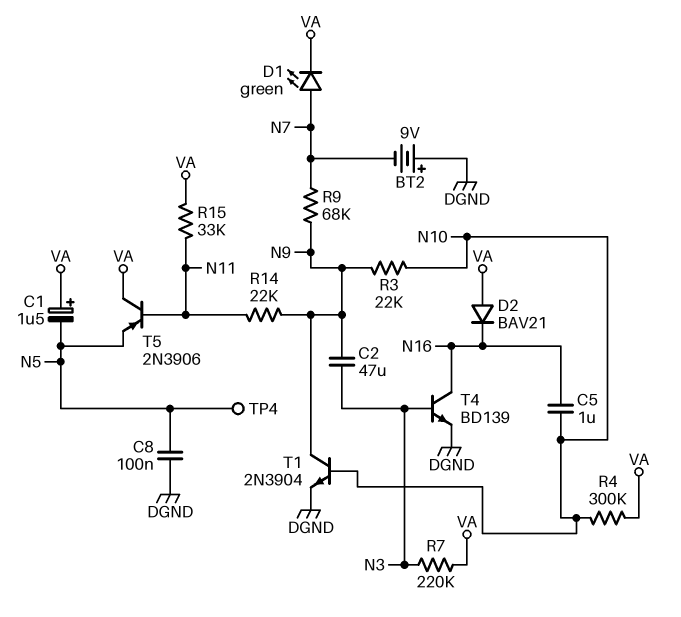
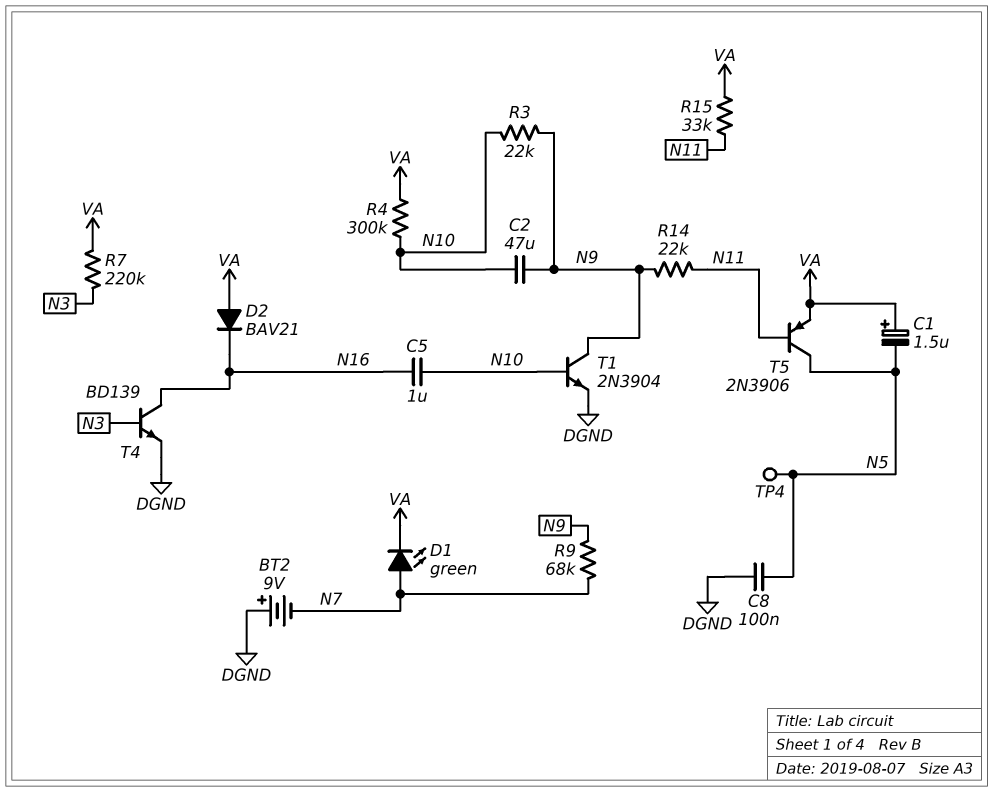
C2: 47uF (N3, N9) -> 47uF (N9, N10)
T5: PNP 2N3906 (B N11, C VA, E N5) -> PNP 2N3906 (B N11, C N5, E VA)

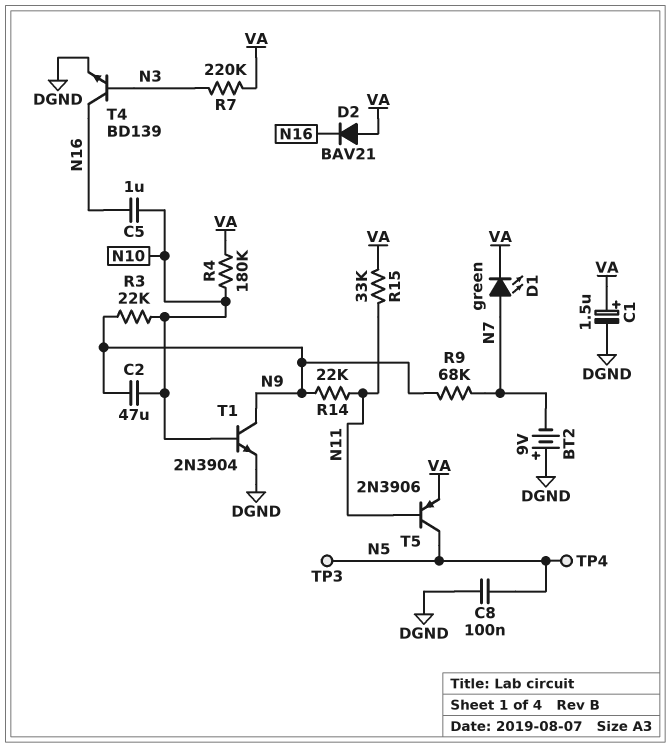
C1: 1.5uF (plus VA, minus N5) -> 1.5uF (plus VA, minus DGND)
R4: 300k (N10, VA) -> 180k (N10, VA)
TP3: none -> test point (N5)

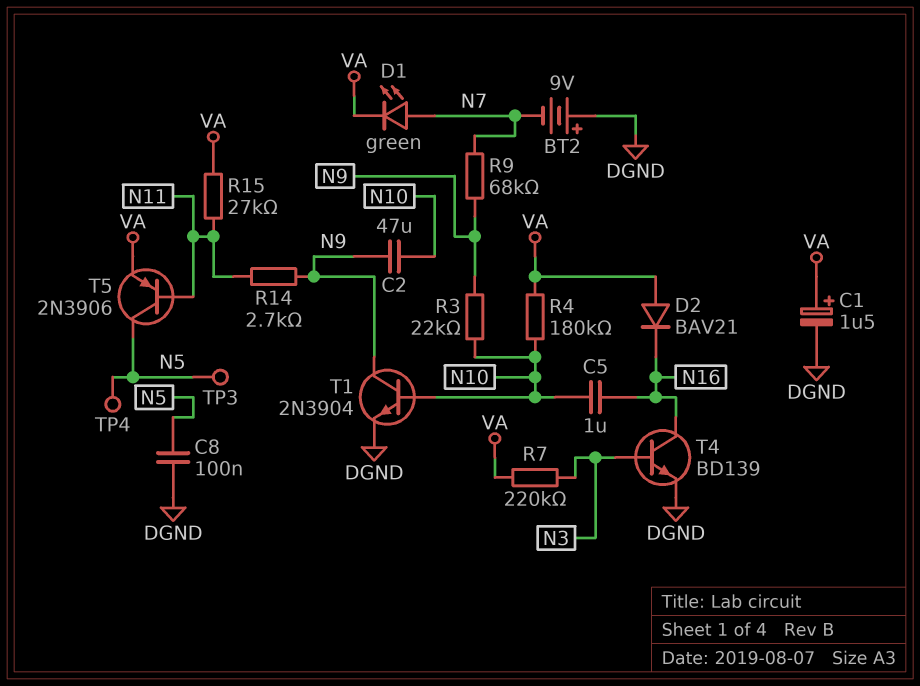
R14: 22k (N9, N11) -> 2.7k (N9, N11)
R15: 33k (N11, VA) -> 27k (N11, VA)

